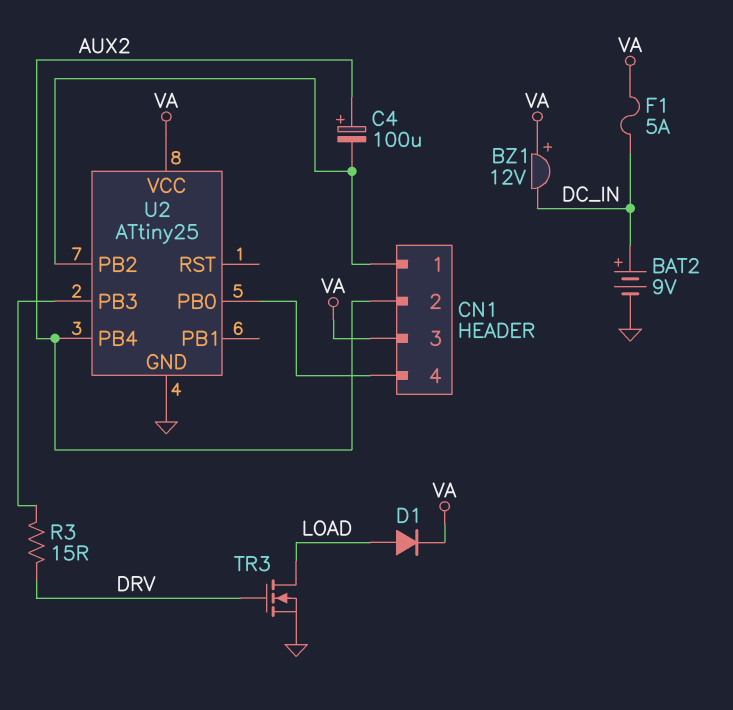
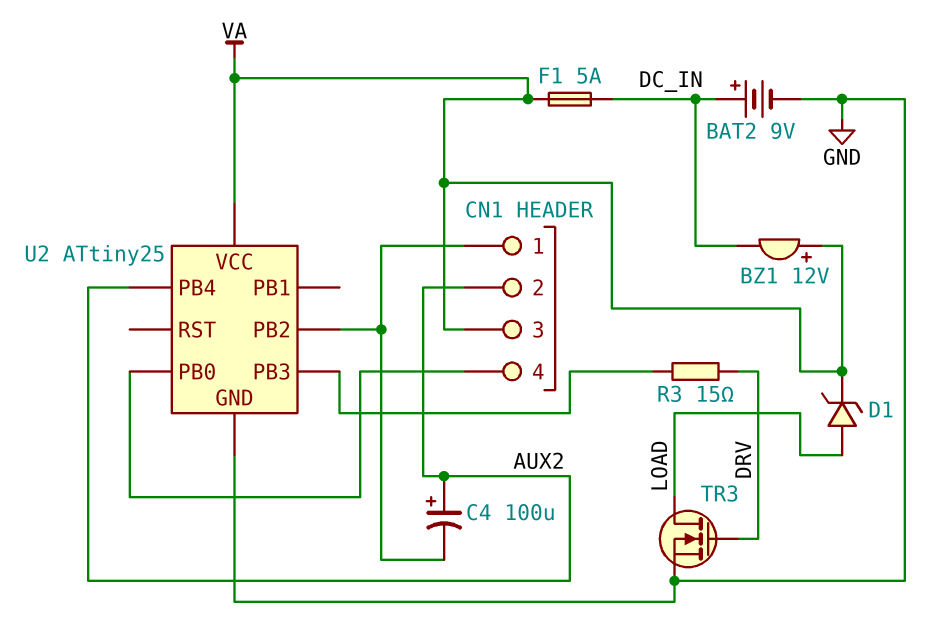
D1: diode (A LOAD, K VA) -> zener (A LOAD, K VA)

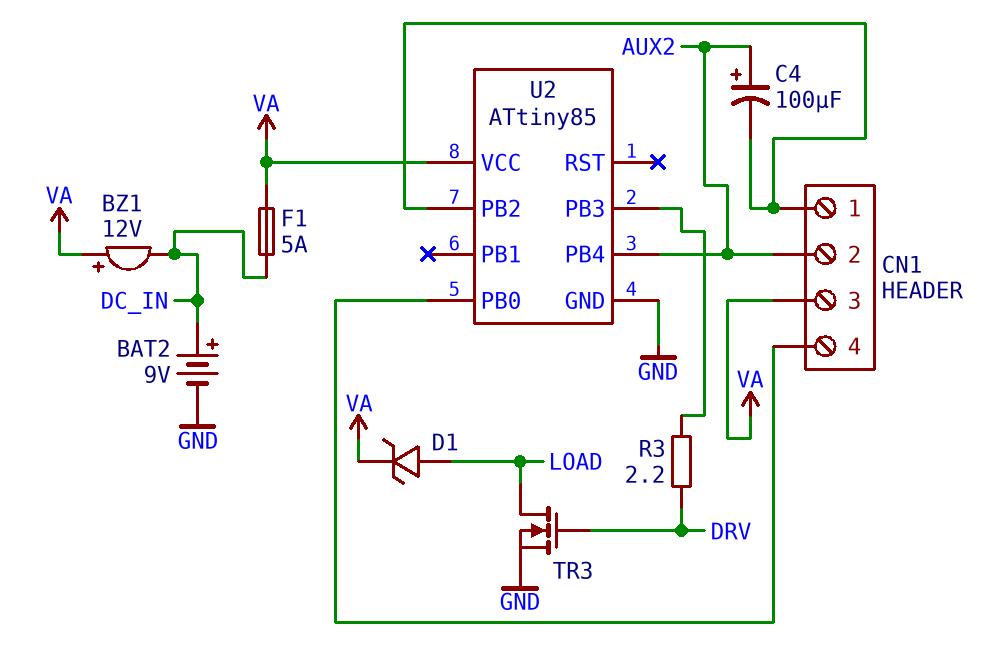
R3: 15 (DRV, U2/PB3) -> 2.2 (DRV, U2/PB3)
U2: ATtiny25 -> ATtiny85

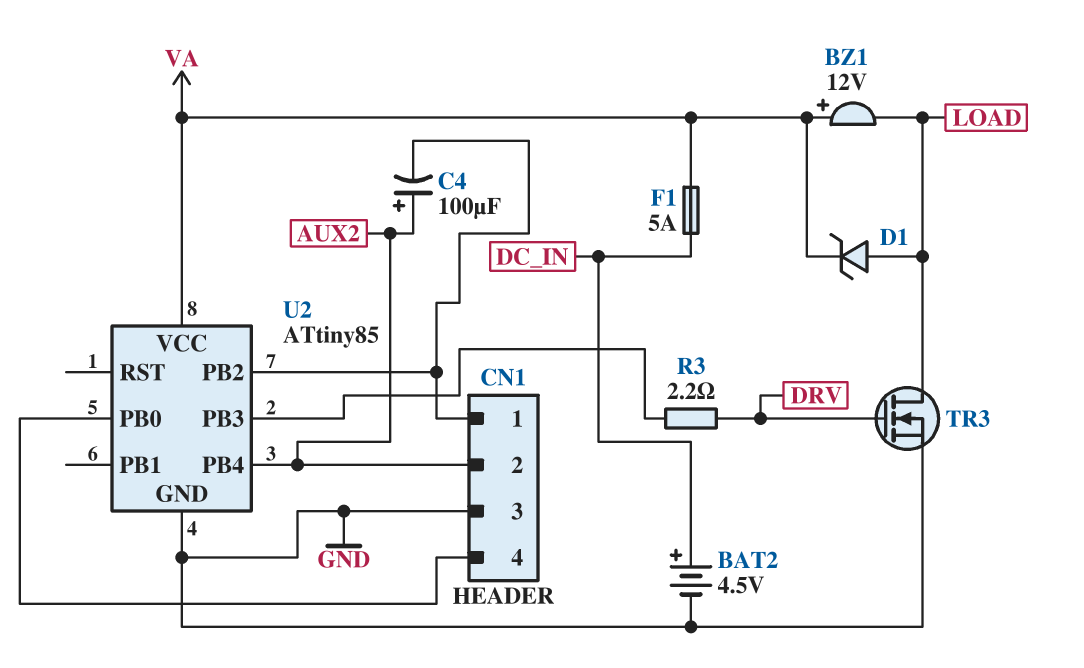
BAT2: 9V (plus DC_IN, minus GND) -> 4.5V (plus DC_IN, minus GND)
BZ1: buzzer 12V (plus VA, minus DC_IN) -> buzzer 12V (plus VA, minus LOAD)
CN1 pin 3: VA -> GND

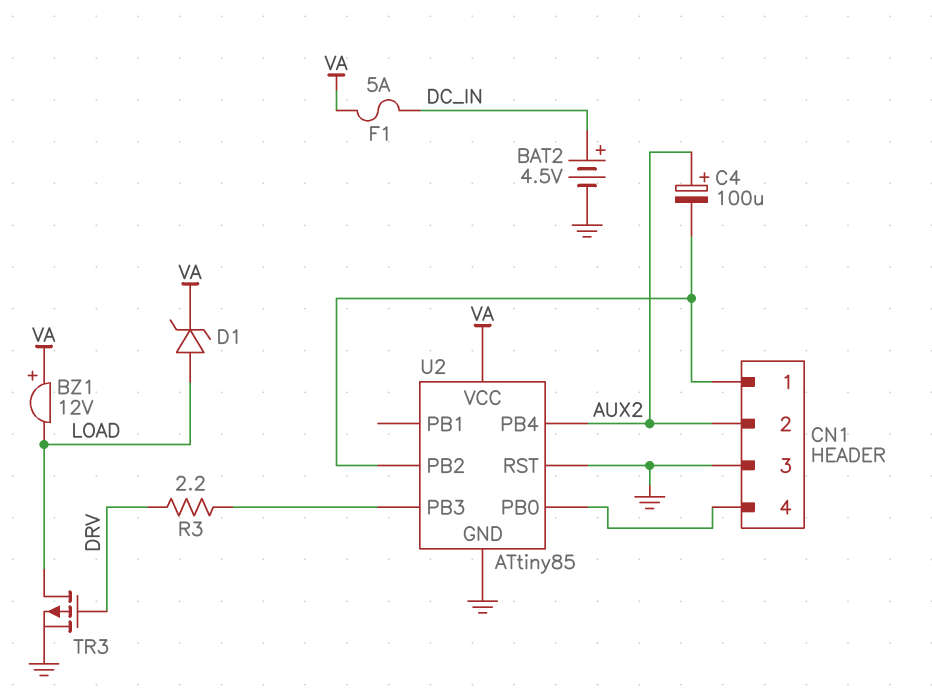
TR3: NMOS (G DRV, D LOAD, S GND) -> PMOS (G DRV, D LOAD, S GND)
U2 pin RST: none -> GND

